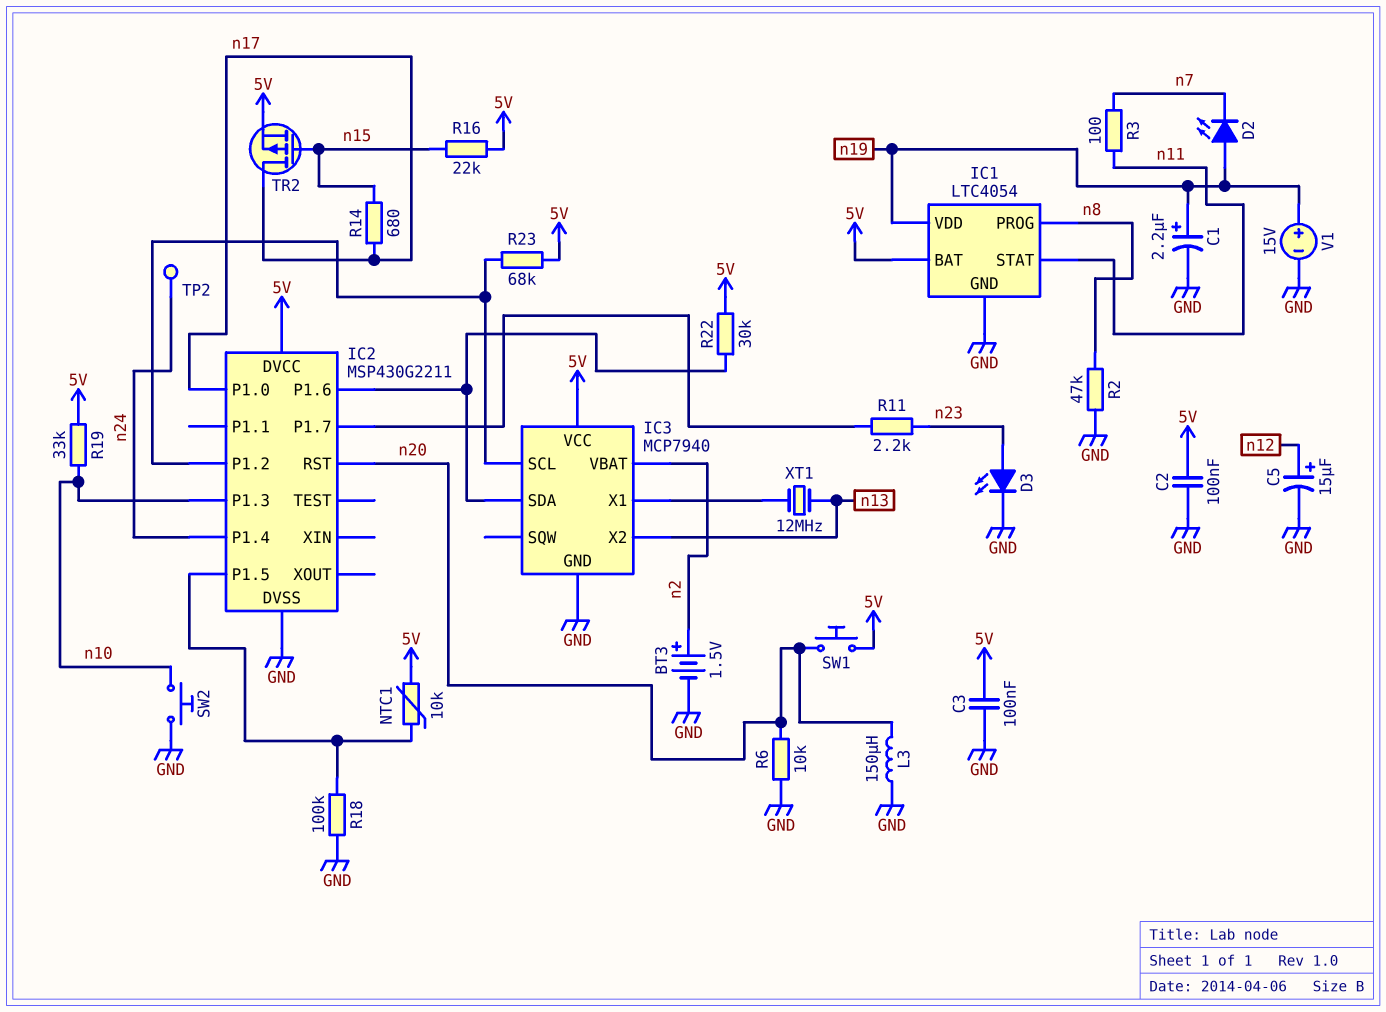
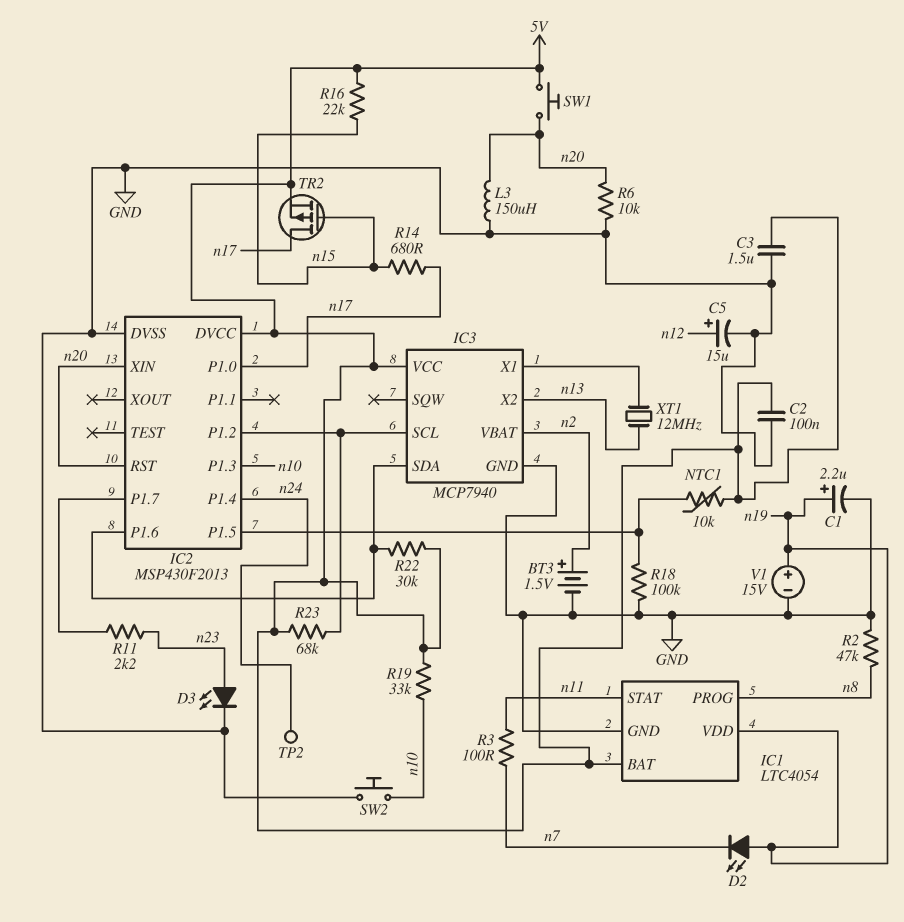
C3: 100nF (5V, GND) -> 1.5uF (5V, GND)
IC2: MSP430G2211 -> MSP430F2013
IC2 pin XIN: none -> n20

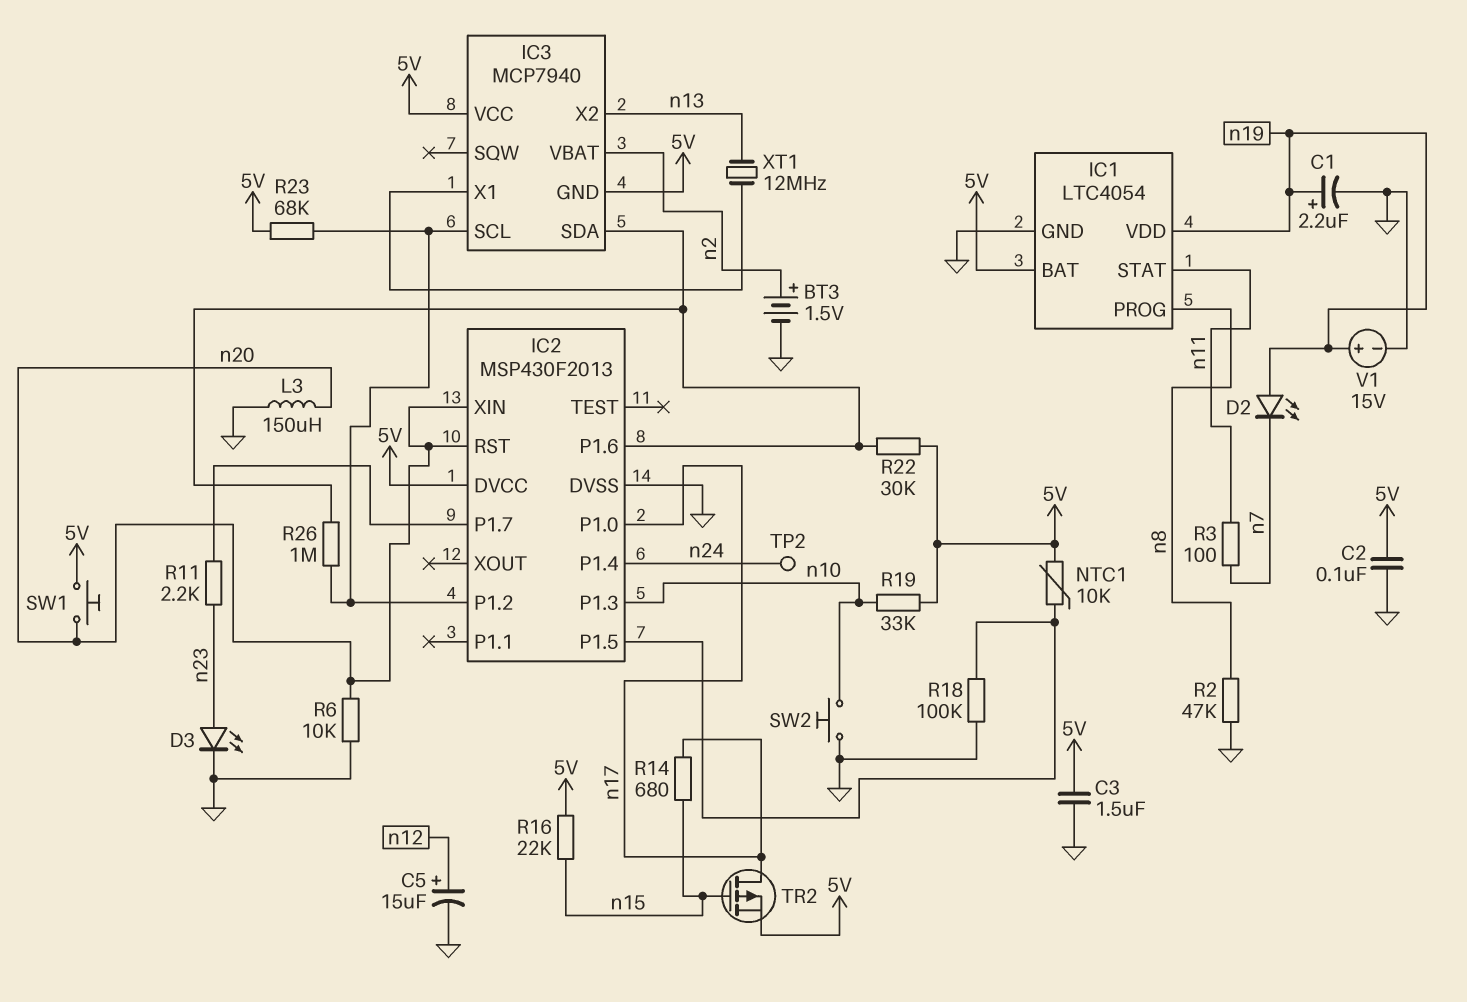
IC3 pin GND: GND -> 5V
R26: none -> 1M (IC2/P1.2, IC2/P1.6)

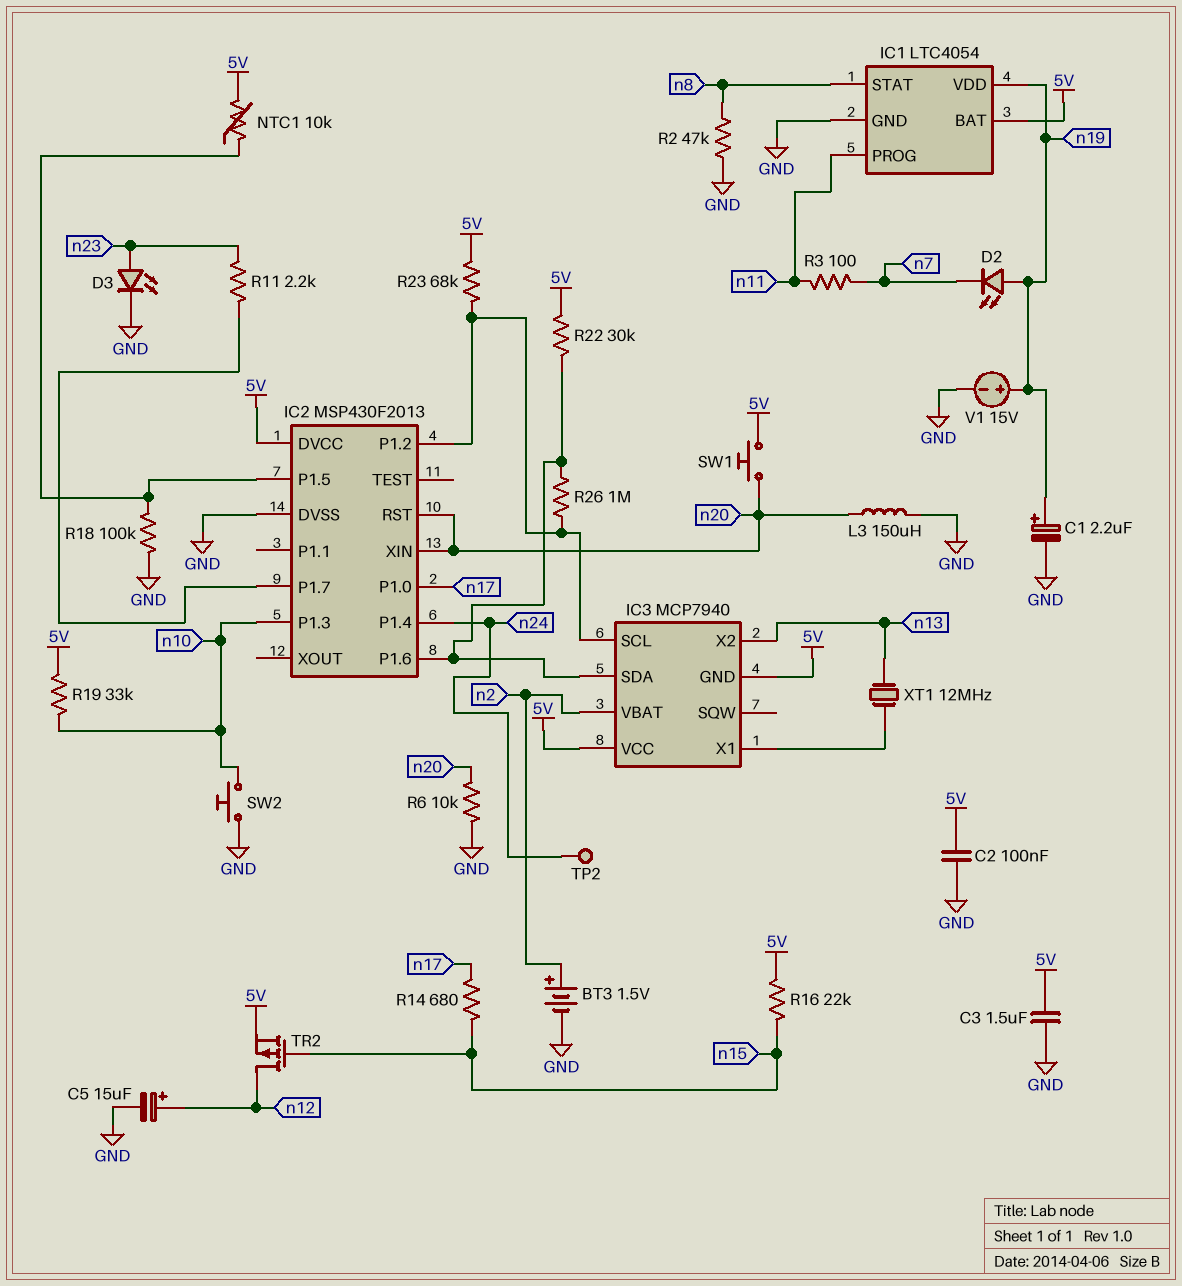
IC1 pin PROG: n8 -> n11
IC1 pin STAT: n11 -> n8
TR2: PMOS (G n15, D n17, S 5V) -> PMOS (G n15, D n12, S 5V)

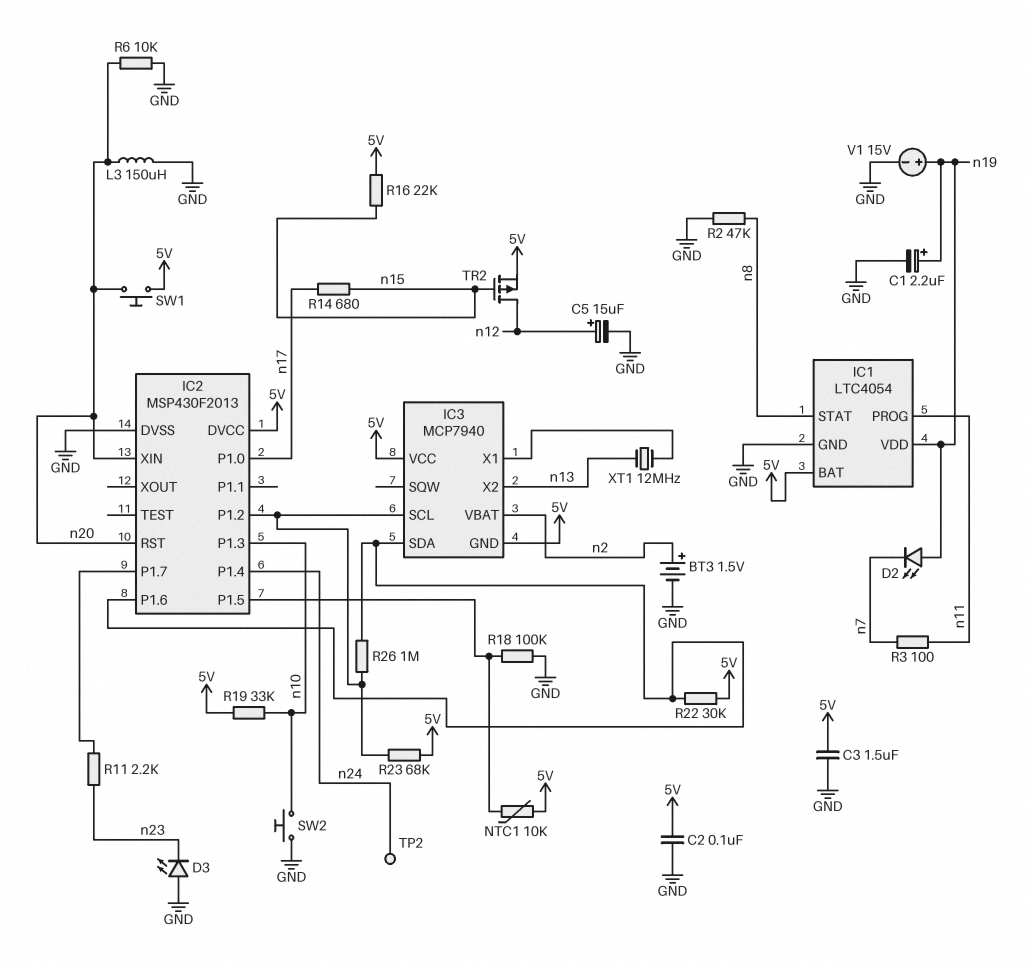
D3: LED (A n23, K GND) -> LED (A GND, K n23)

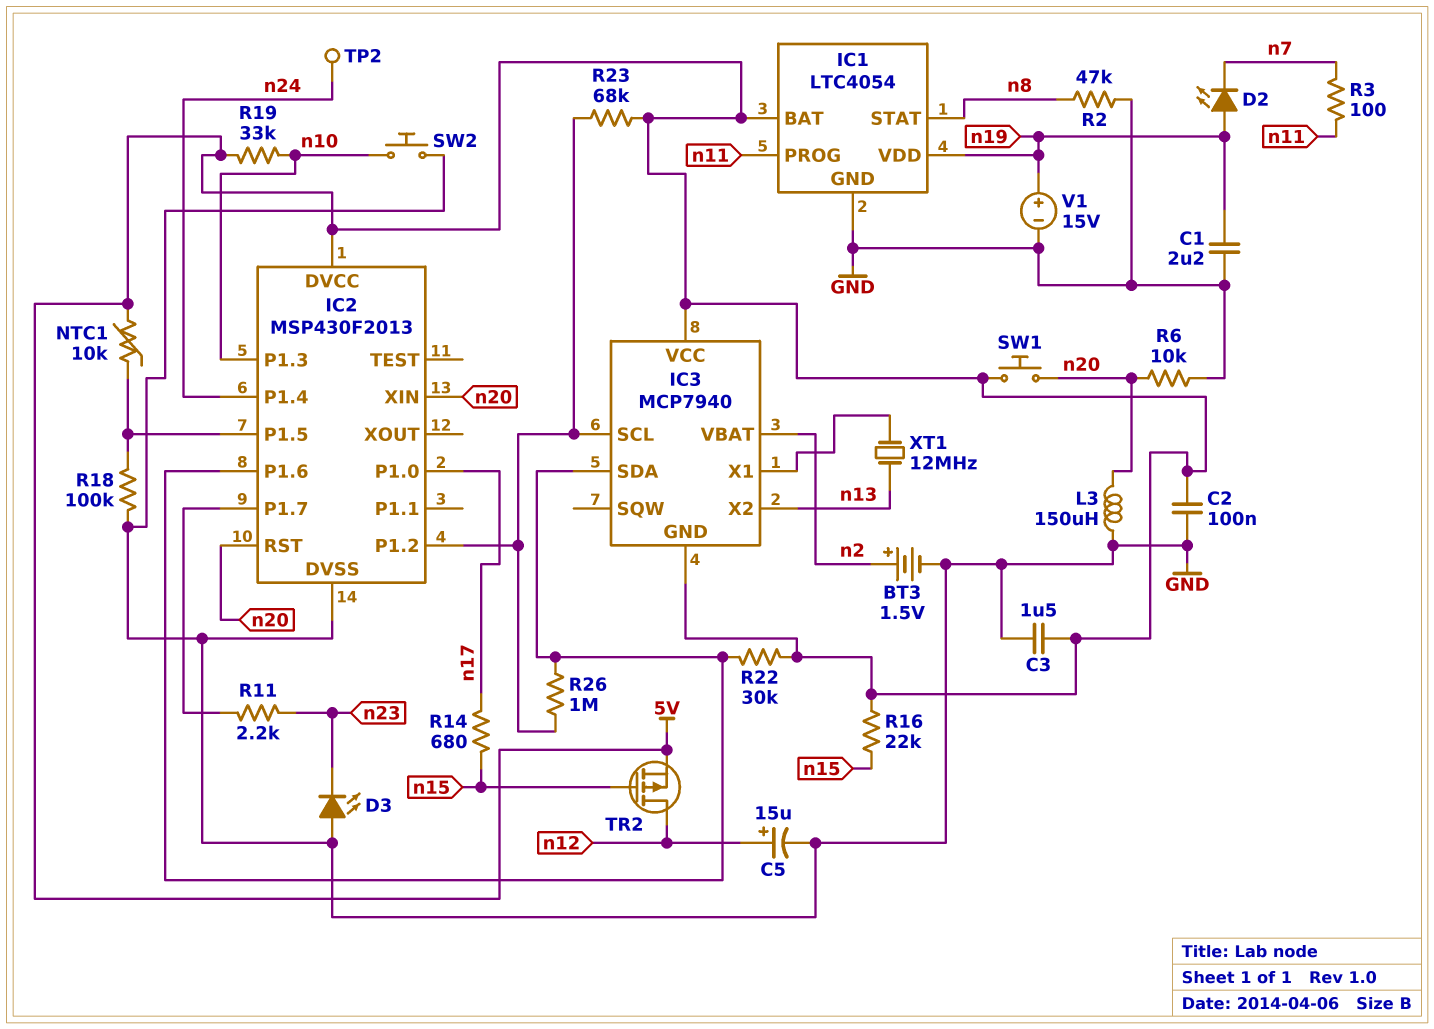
C1: 2.2uF (plus n19, minus GND) -> 2.2uF (GND, n19)

